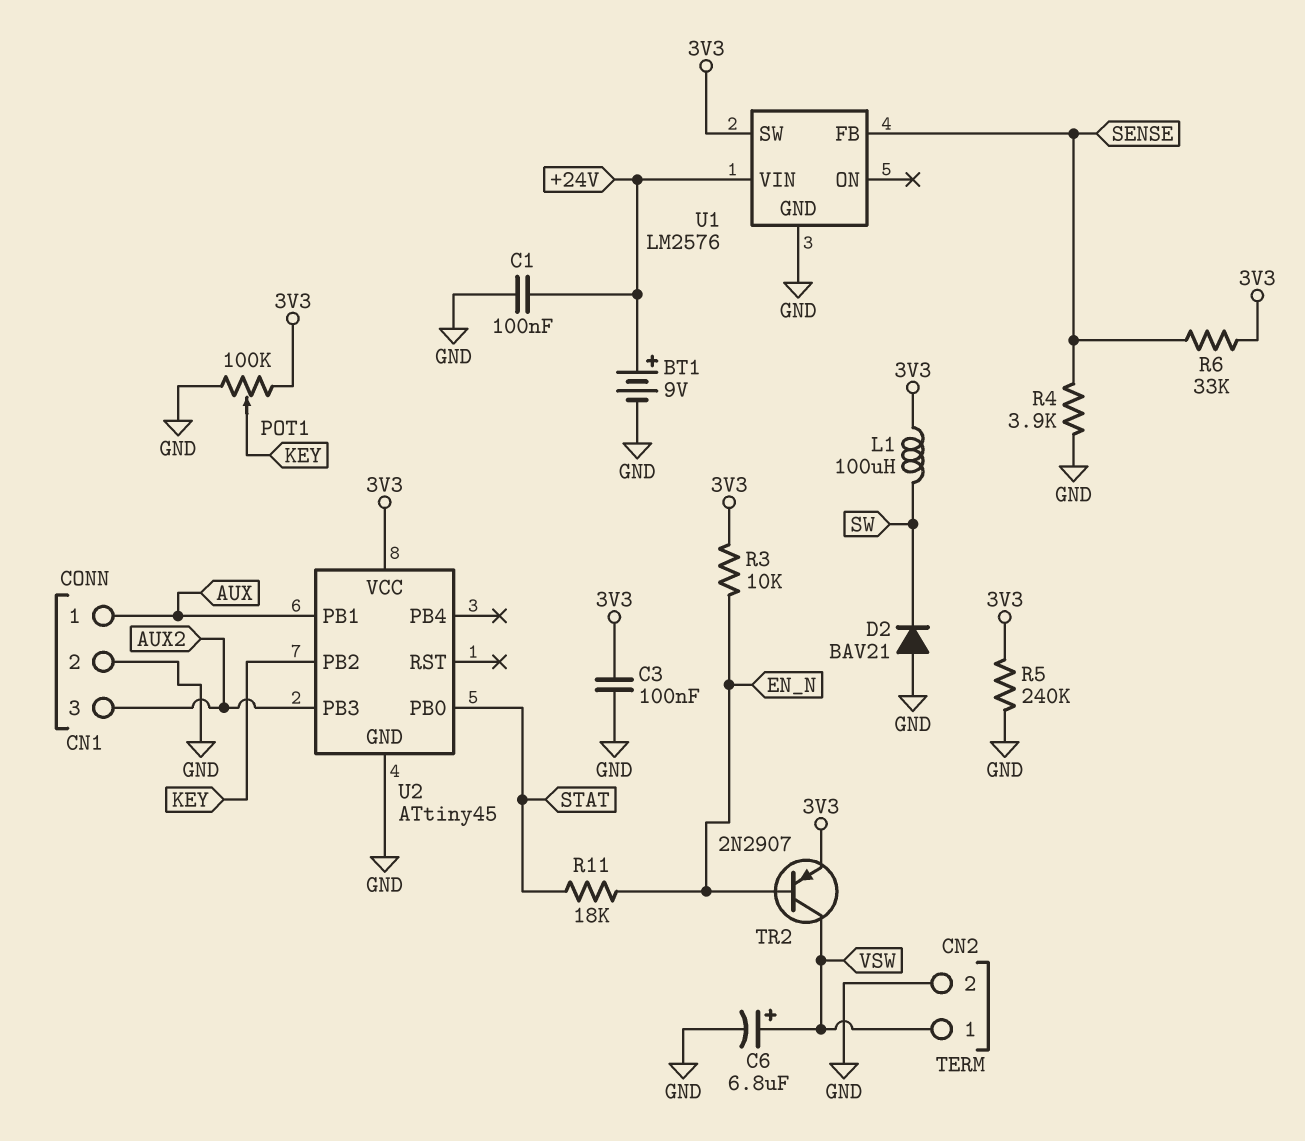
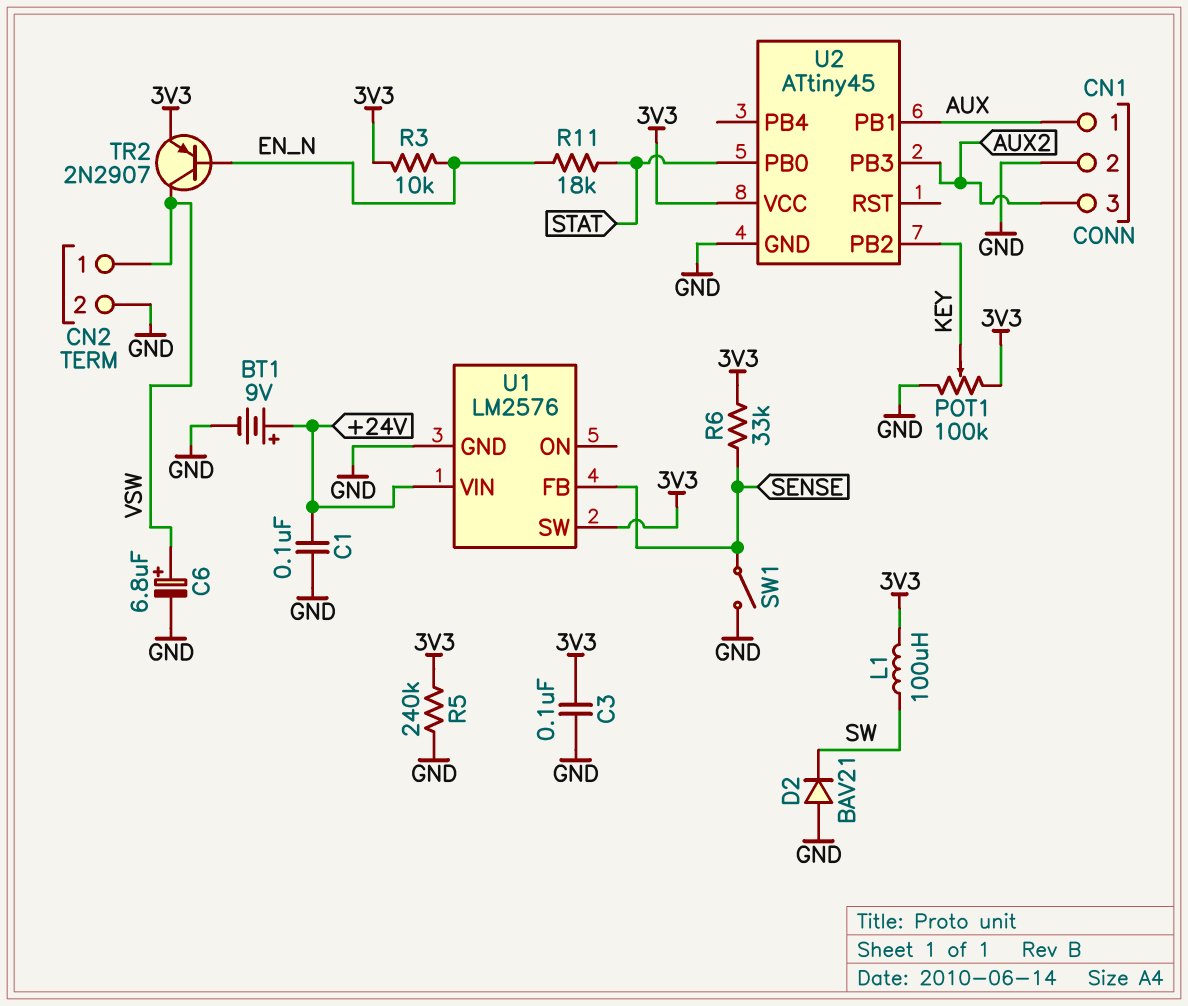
R4: 3.9k (GND, SENSE) -> none
SW1: none -> switch (GND, SENSE)

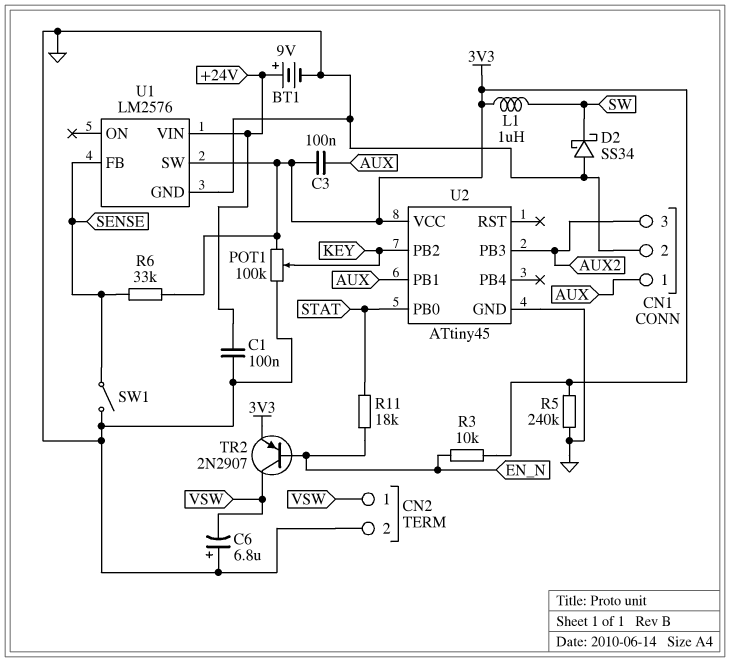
C3: 100nF (3V3, GND) -> 100nF (3V3, AUX)
C6: 6.8uF (plus VSW, minus GND) -> 6.8uF (plus GND, minus VSW)
D2: diode BAV21 (A GND, K SW) -> schottky SS34 (A GND, K SW)
L1: 100uH (3V3, SW) -> 1uH (3V3, SW)

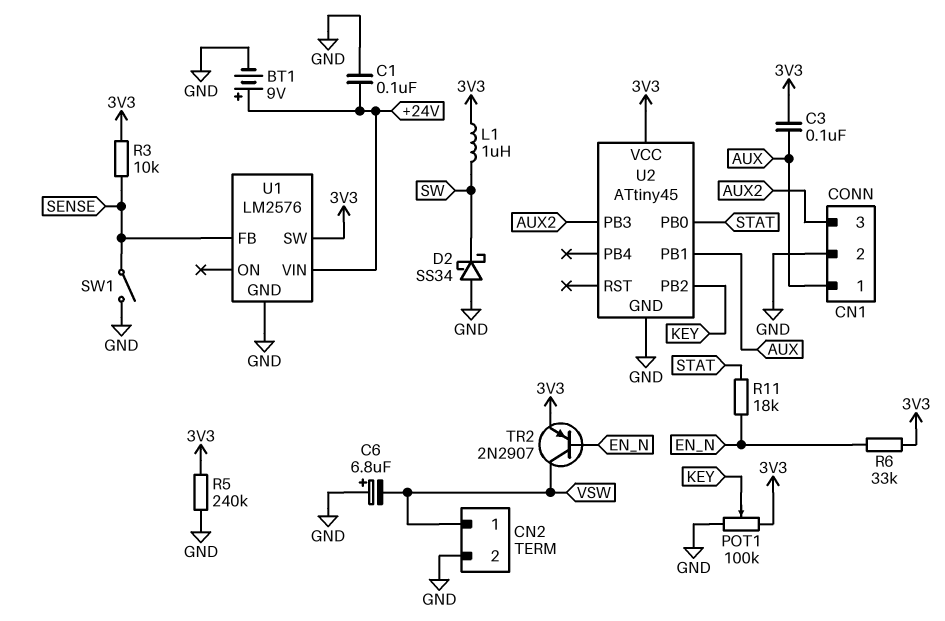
R3: 10k (3V3, EN_N) -> 10k (3V3, SENSE)
R6: 33k (3V3, SENSE) -> 33k (3V3, EN_N)

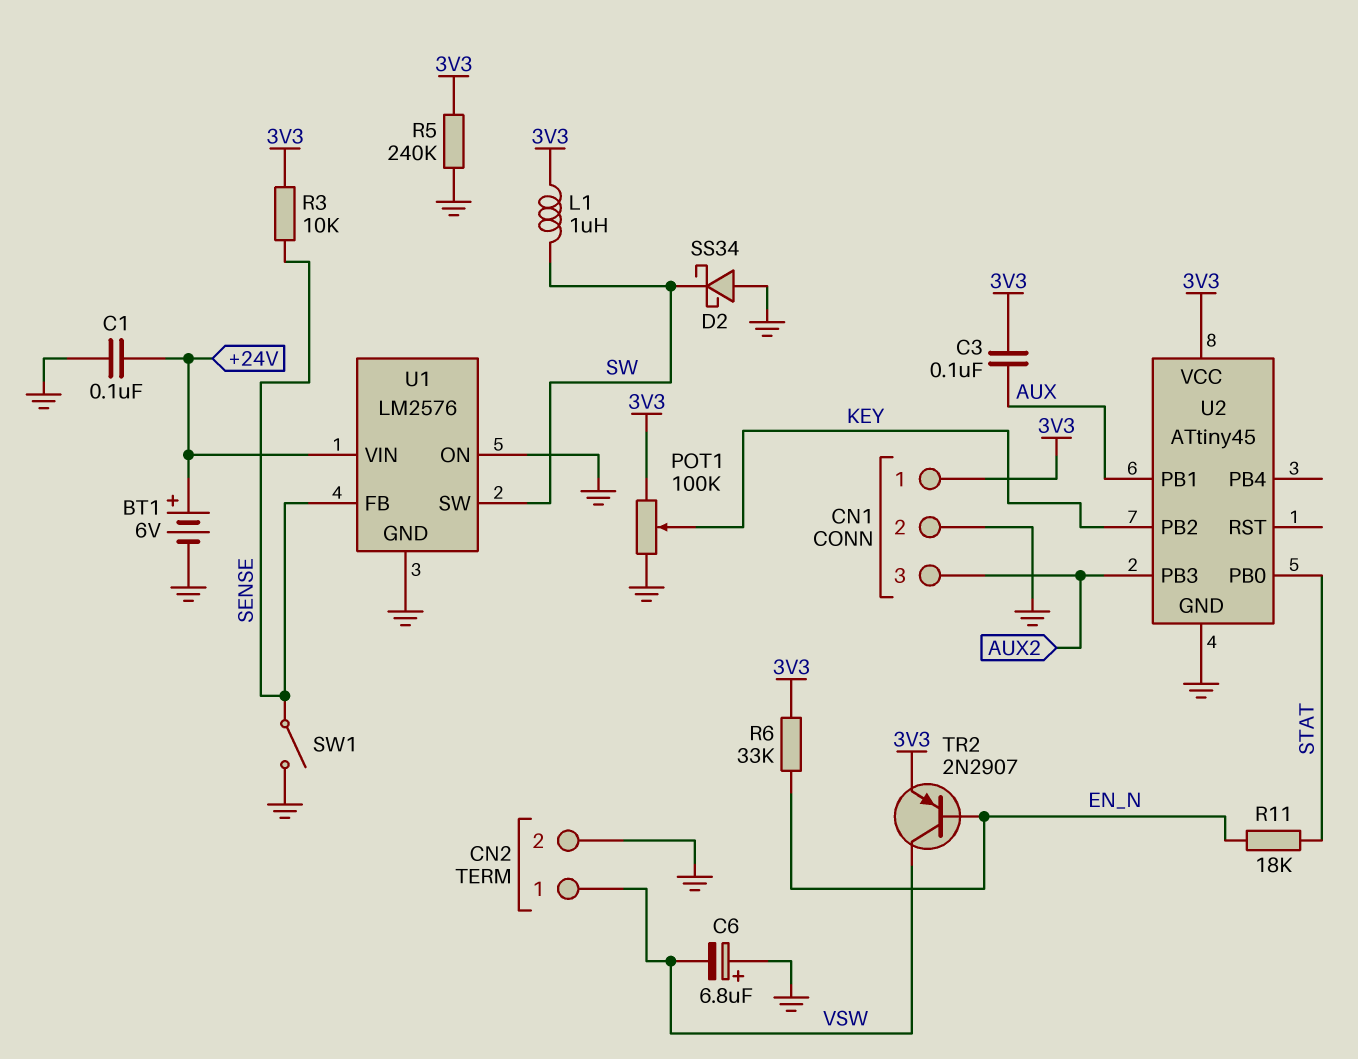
BT1: 9V (plus +24V, minus GND) -> 6V (plus +24V, minus GND)
CN1 pin 1: AUX -> 3V3
U1 pin ON: none -> GND
U1 pin SW: 3V3 -> SW

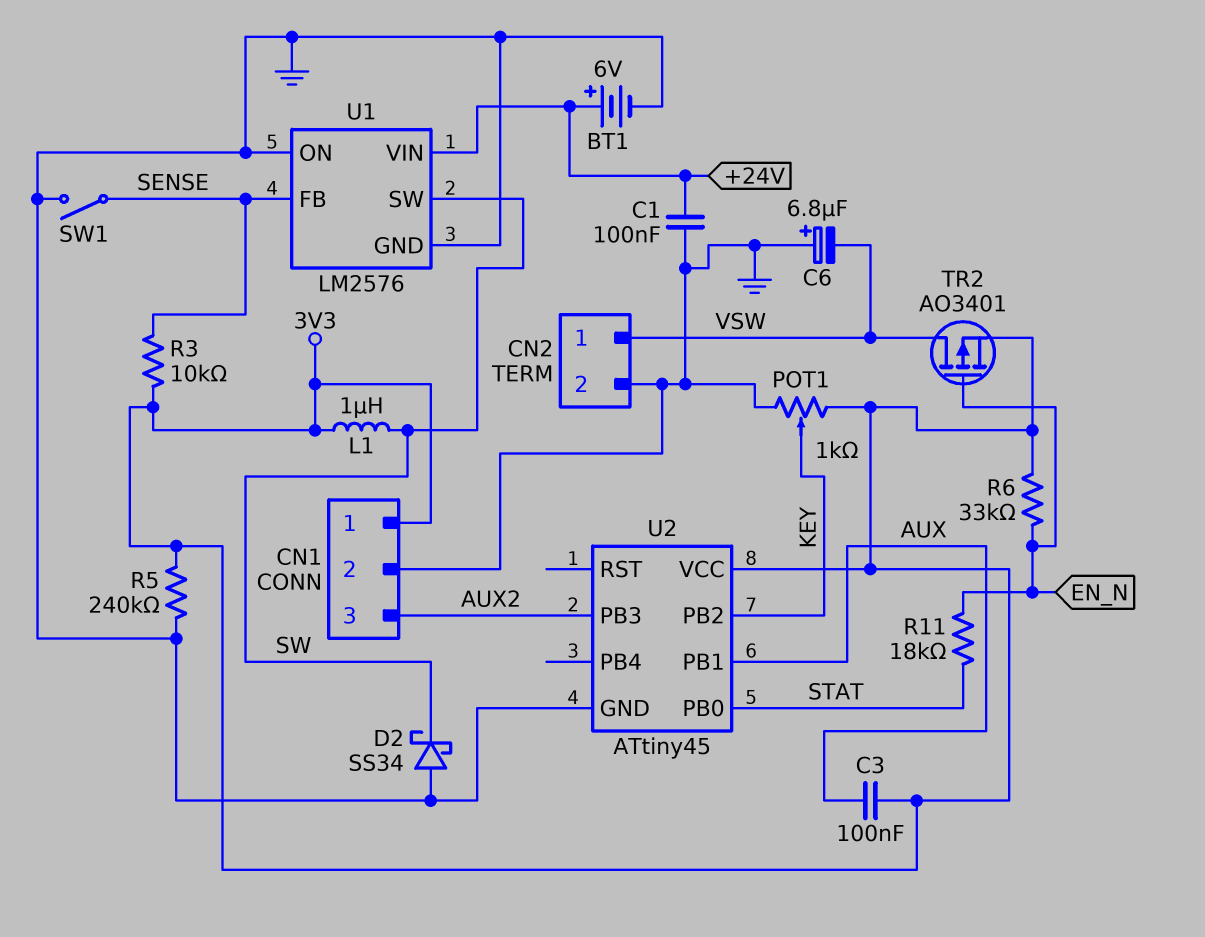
POT1: 100k (3V3, GND, wiper KEY) -> 1k (3V3, GND, wiper KEY)
TR2: PNP 2N2907 (B EN_N, C VSW, E 3V3) -> PMOS AO3401 (G EN_N, D VSW, S 3V3)

